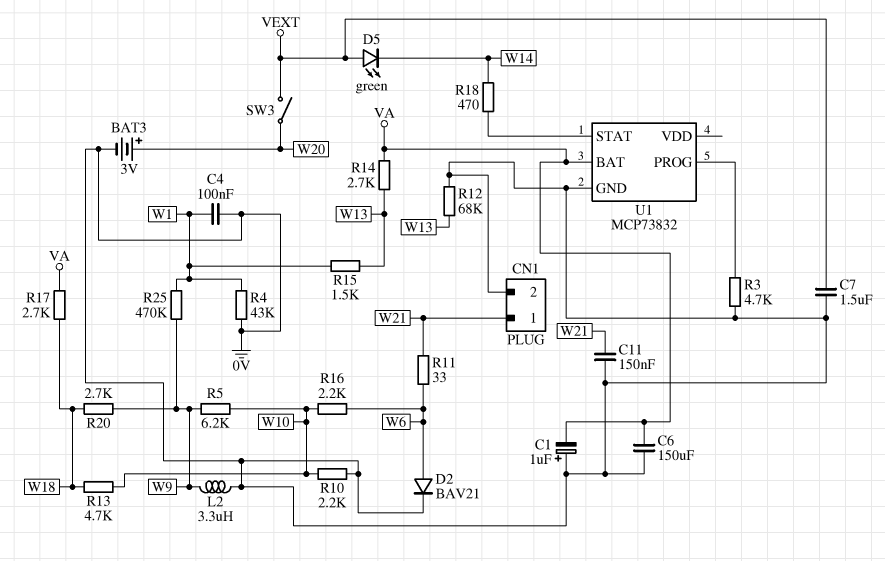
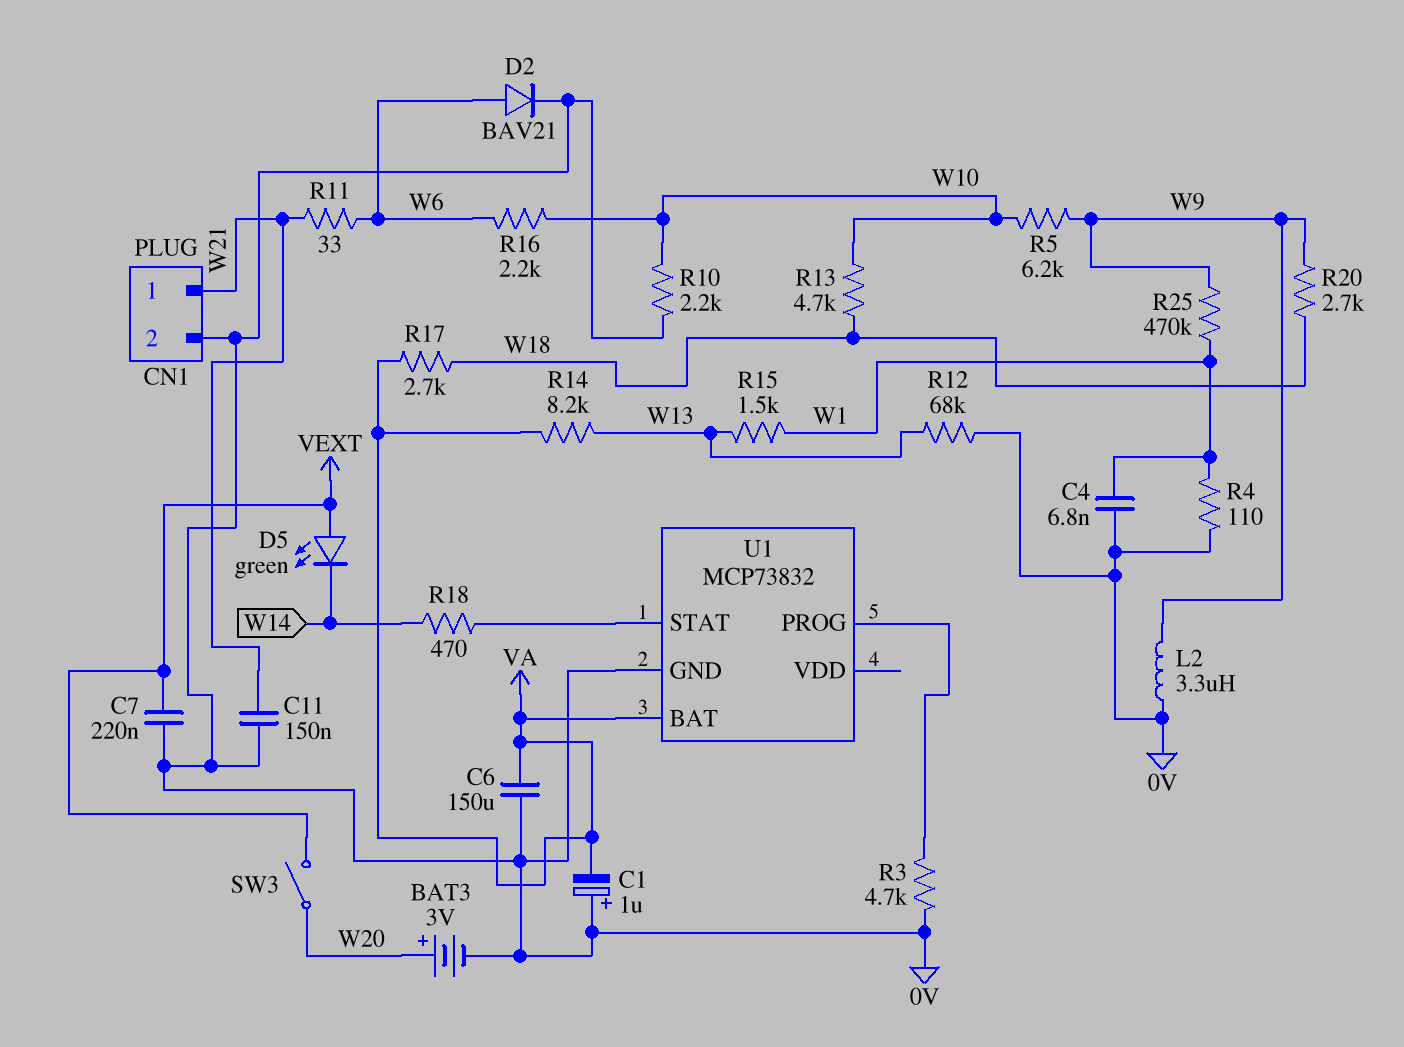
C4: 100nF (0V, W1) -> 6.8nF (0V, W1)
C7: 1.5uF (0V, VEXT) -> 220nF (0V, VEXT)
R4: 43k (0V, W1) -> 110 (0V, W1)
R14: 2.7k (VA, W13) -> 8.2k (VA, W13)

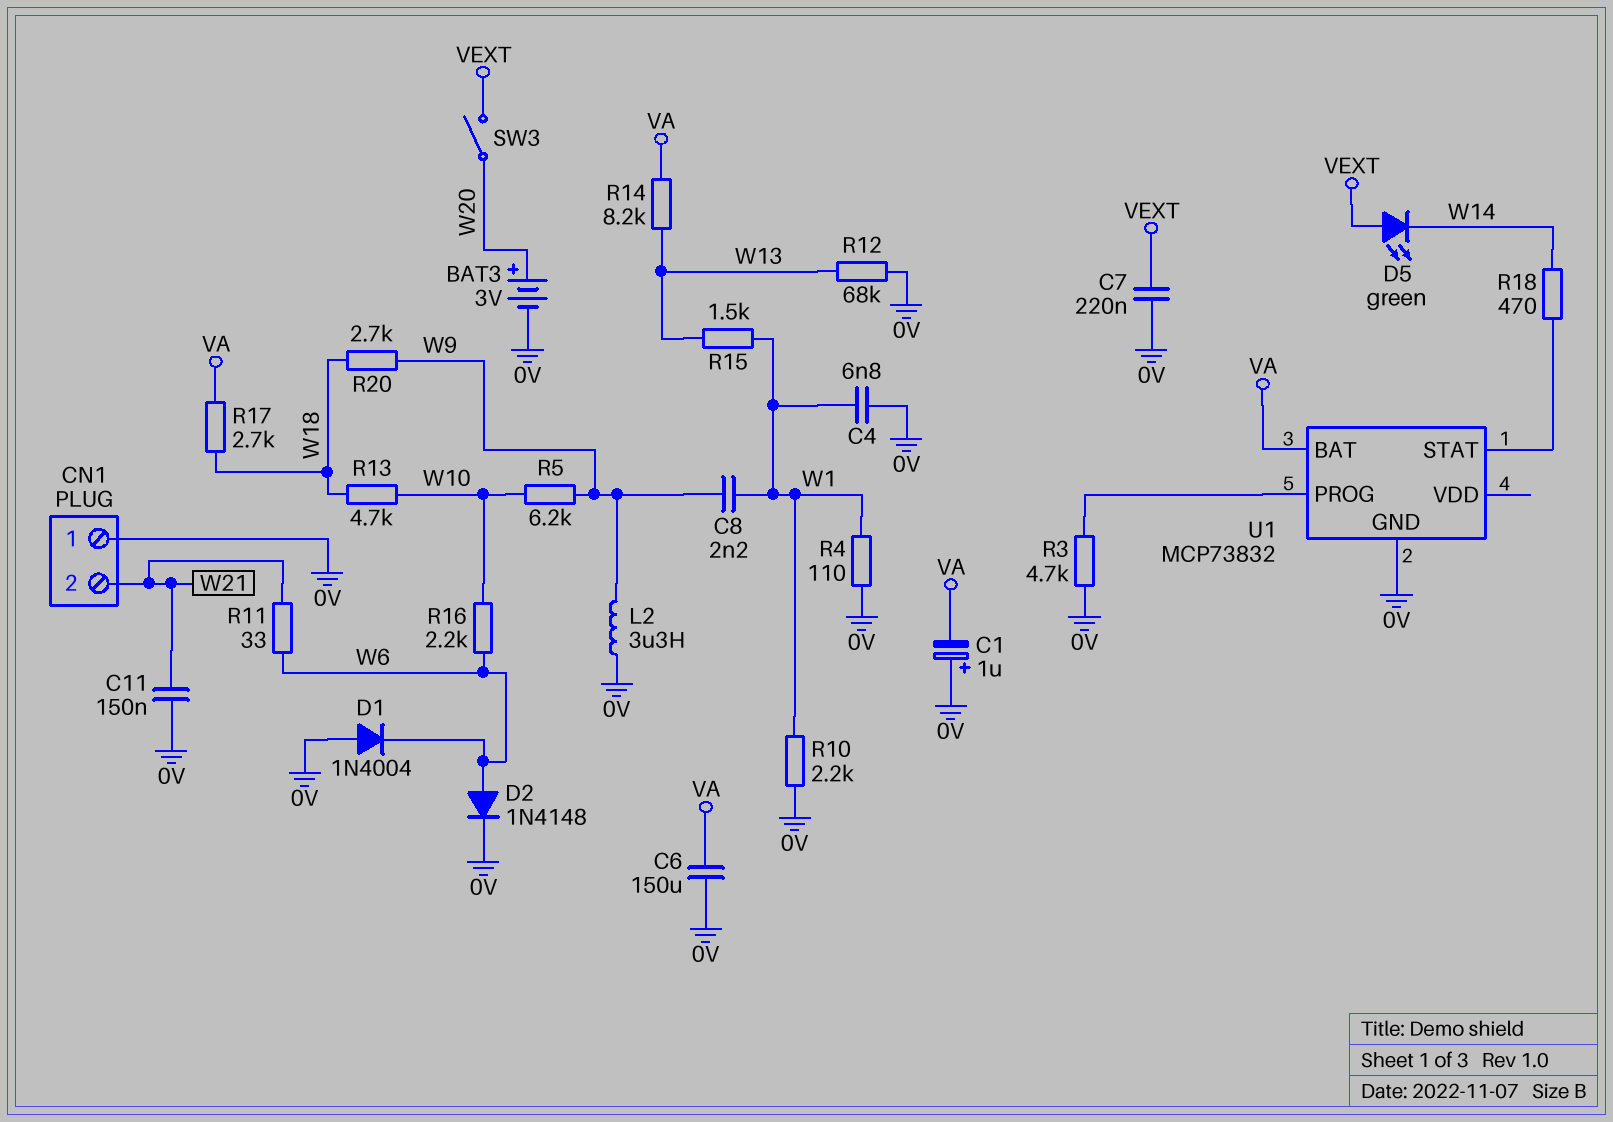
C8: none -> 2.2nF (W1, W9)
CN1 pin 1: W21 -> 0V
CN1 pin 2: 0V -> W21
D1: none -> diode 1N4004 (A 0V, K W6)
D2: diode BAV21 (A W6, K 0V) -> diode 1N4148 (A W6, K 0V)
R10: 2.2k (0V, W10) -> 2.2k (0V, W1)
R25: 470k (W1, W9) -> none

